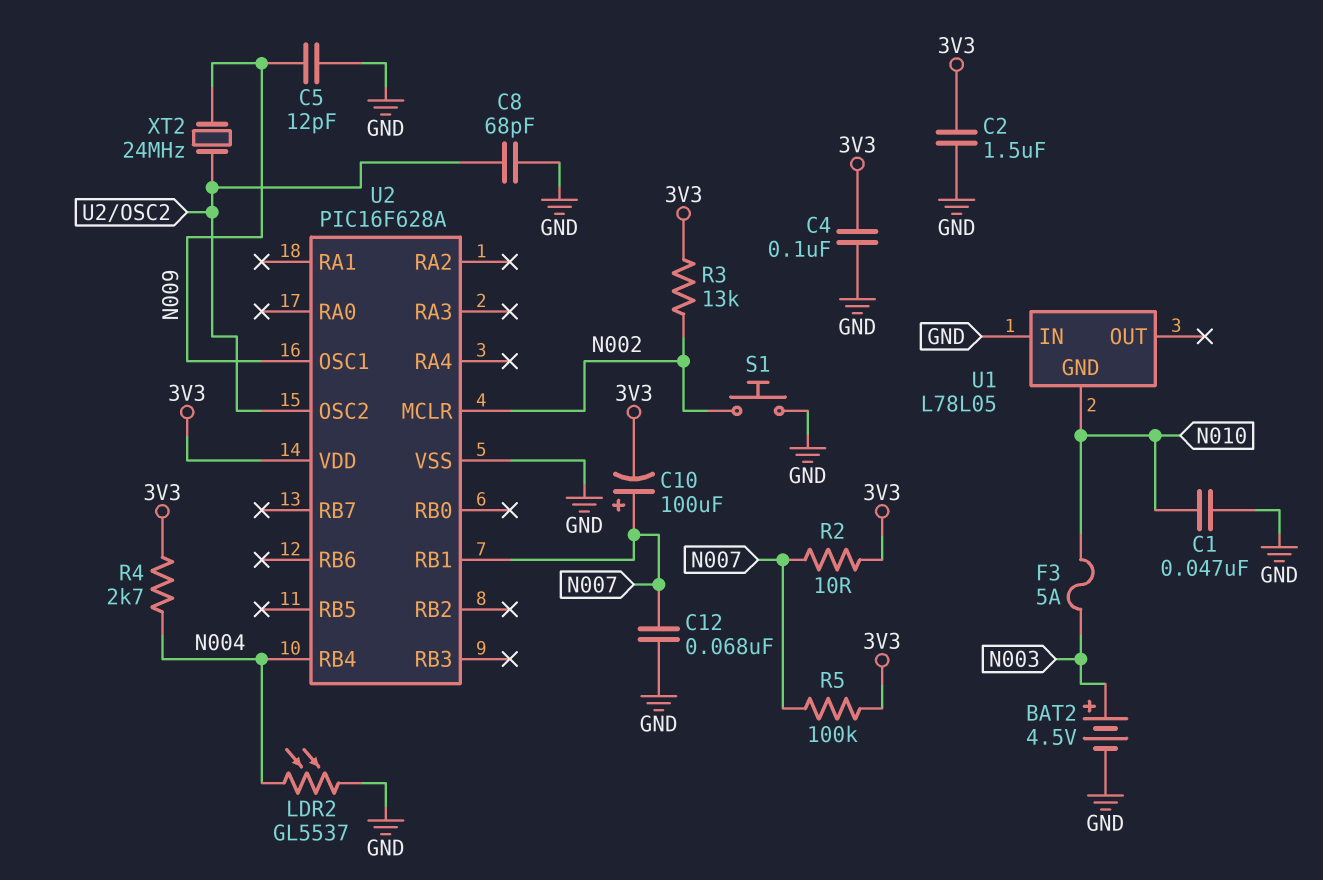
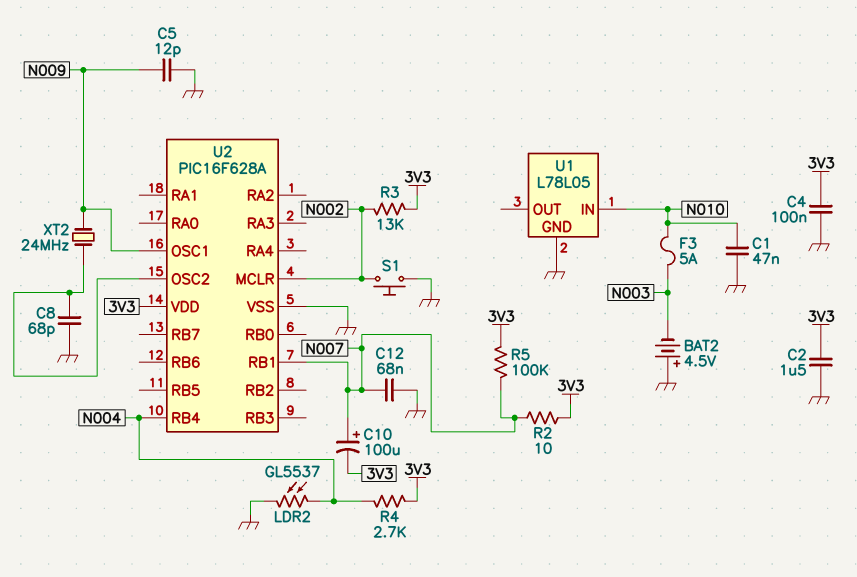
BAT2: 4.5V (plus N003, minus GND) -> 4.5V (plus GND, minus N003)
U1 pin GND: N010 -> GND
U1 pin IN: GND -> N010

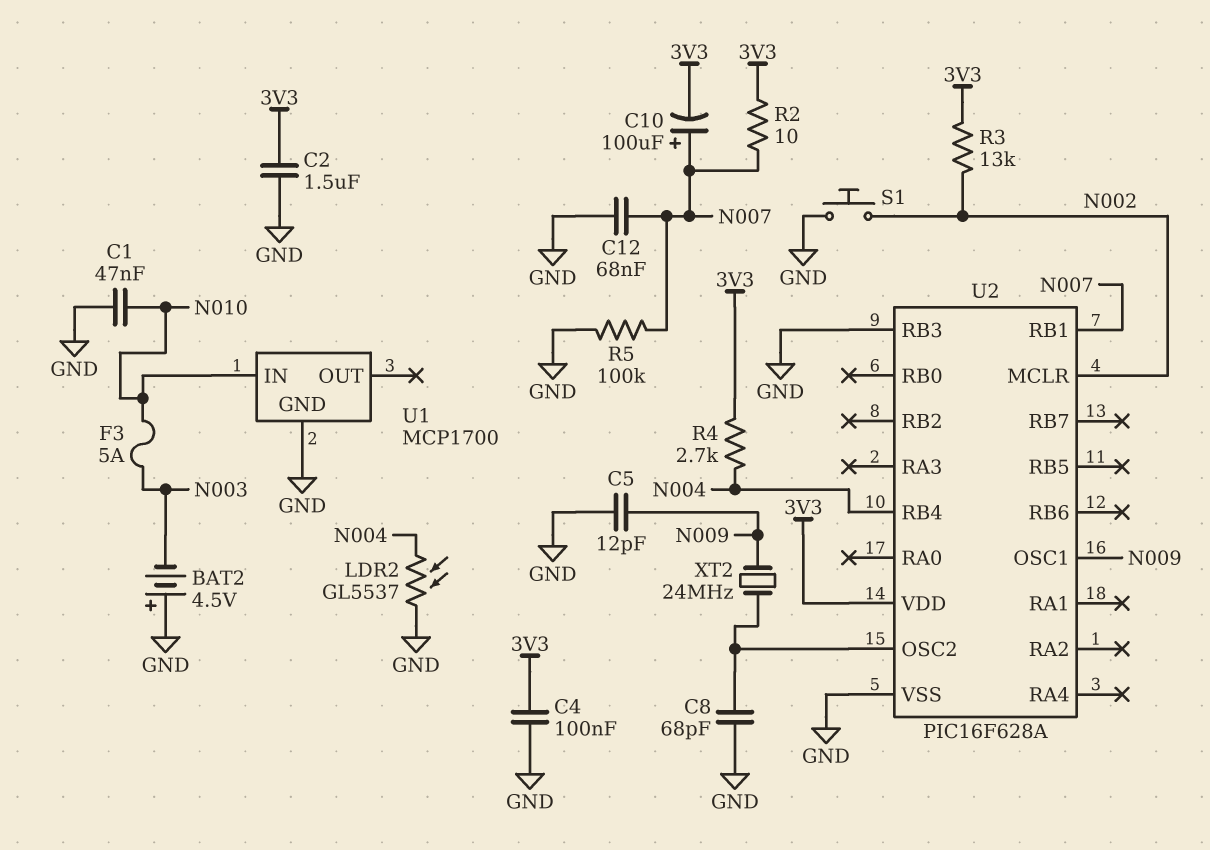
R5: 100k (3V3, N007) -> 100k (GND, N007)
U1: L78L05 -> MCP1700
U2 pin RB3: none -> GND

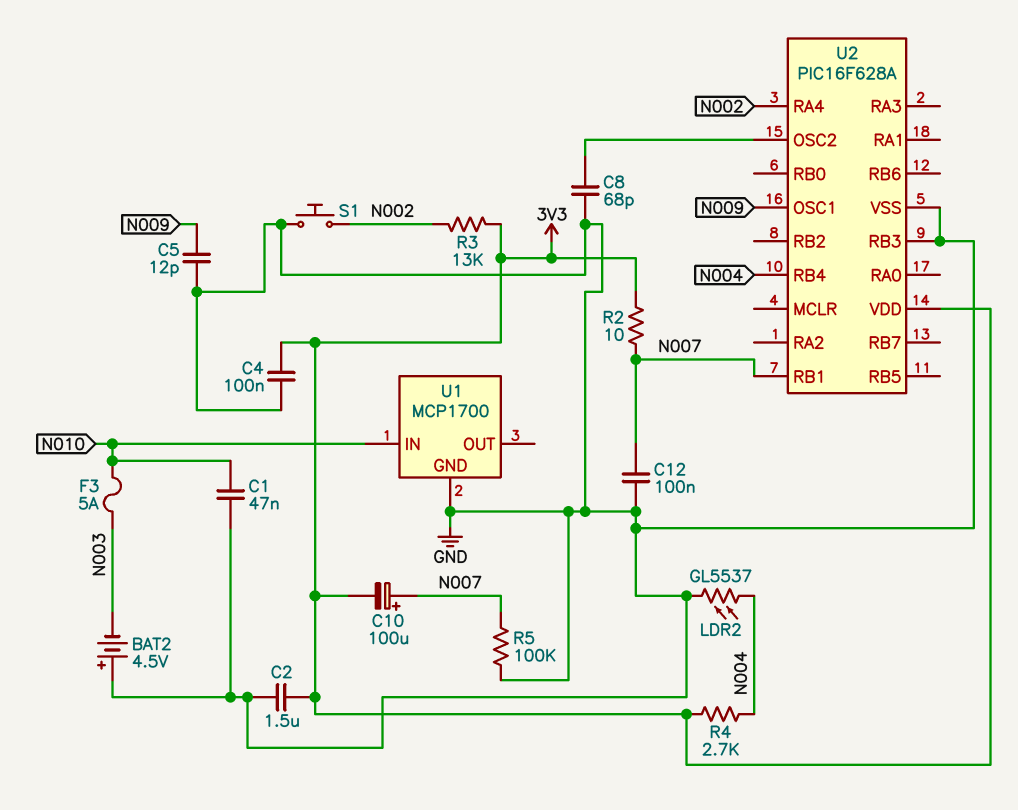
C12: 68nF (GND, N007) -> 100nF (GND, N007)
U2 pin MCLR: N002 -> none
U2 pin RA4: none -> N002
XT2: 24MHz (N009, U2/OSC2) -> none

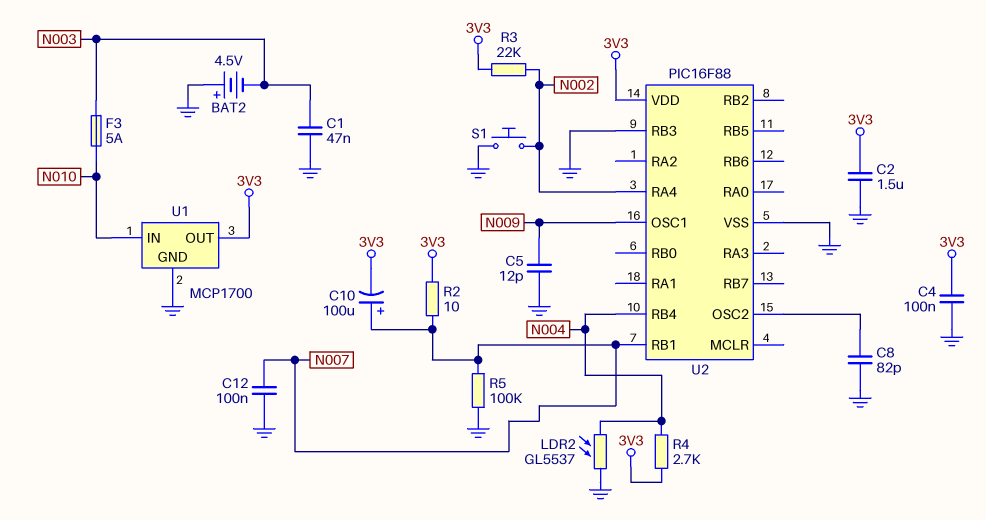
C1: 47nF (GND, N010) -> 47nF (GND, N003)
C8: 68pF (GND, U2/OSC2) -> 82pF (GND, U2/OSC2)
R3: 13k (3V3, N002) -> 22k (3V3, N002)
U1 pin OUT: none -> 3V3
U2: PIC16F628A -> PIC16F88

